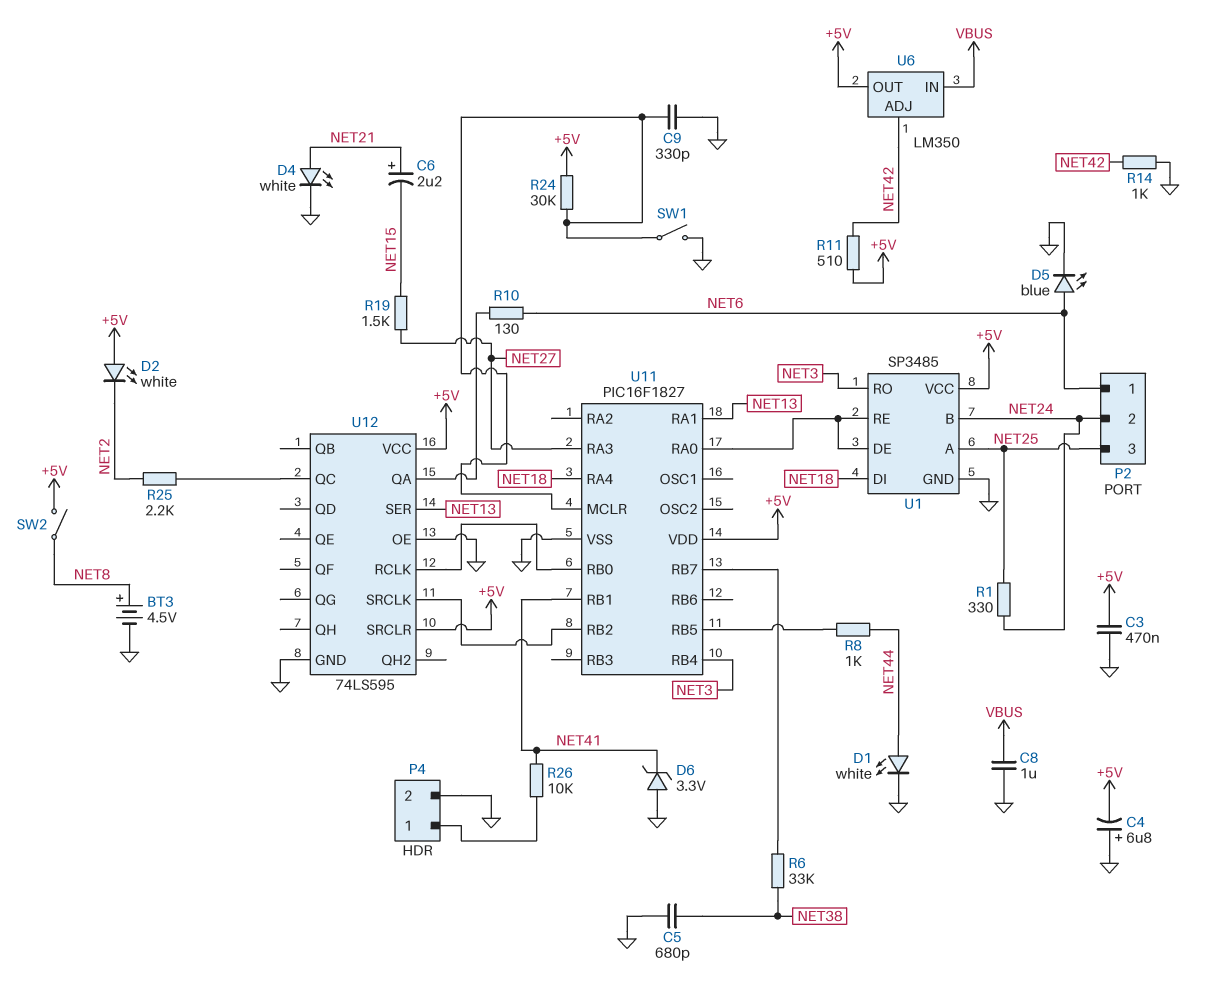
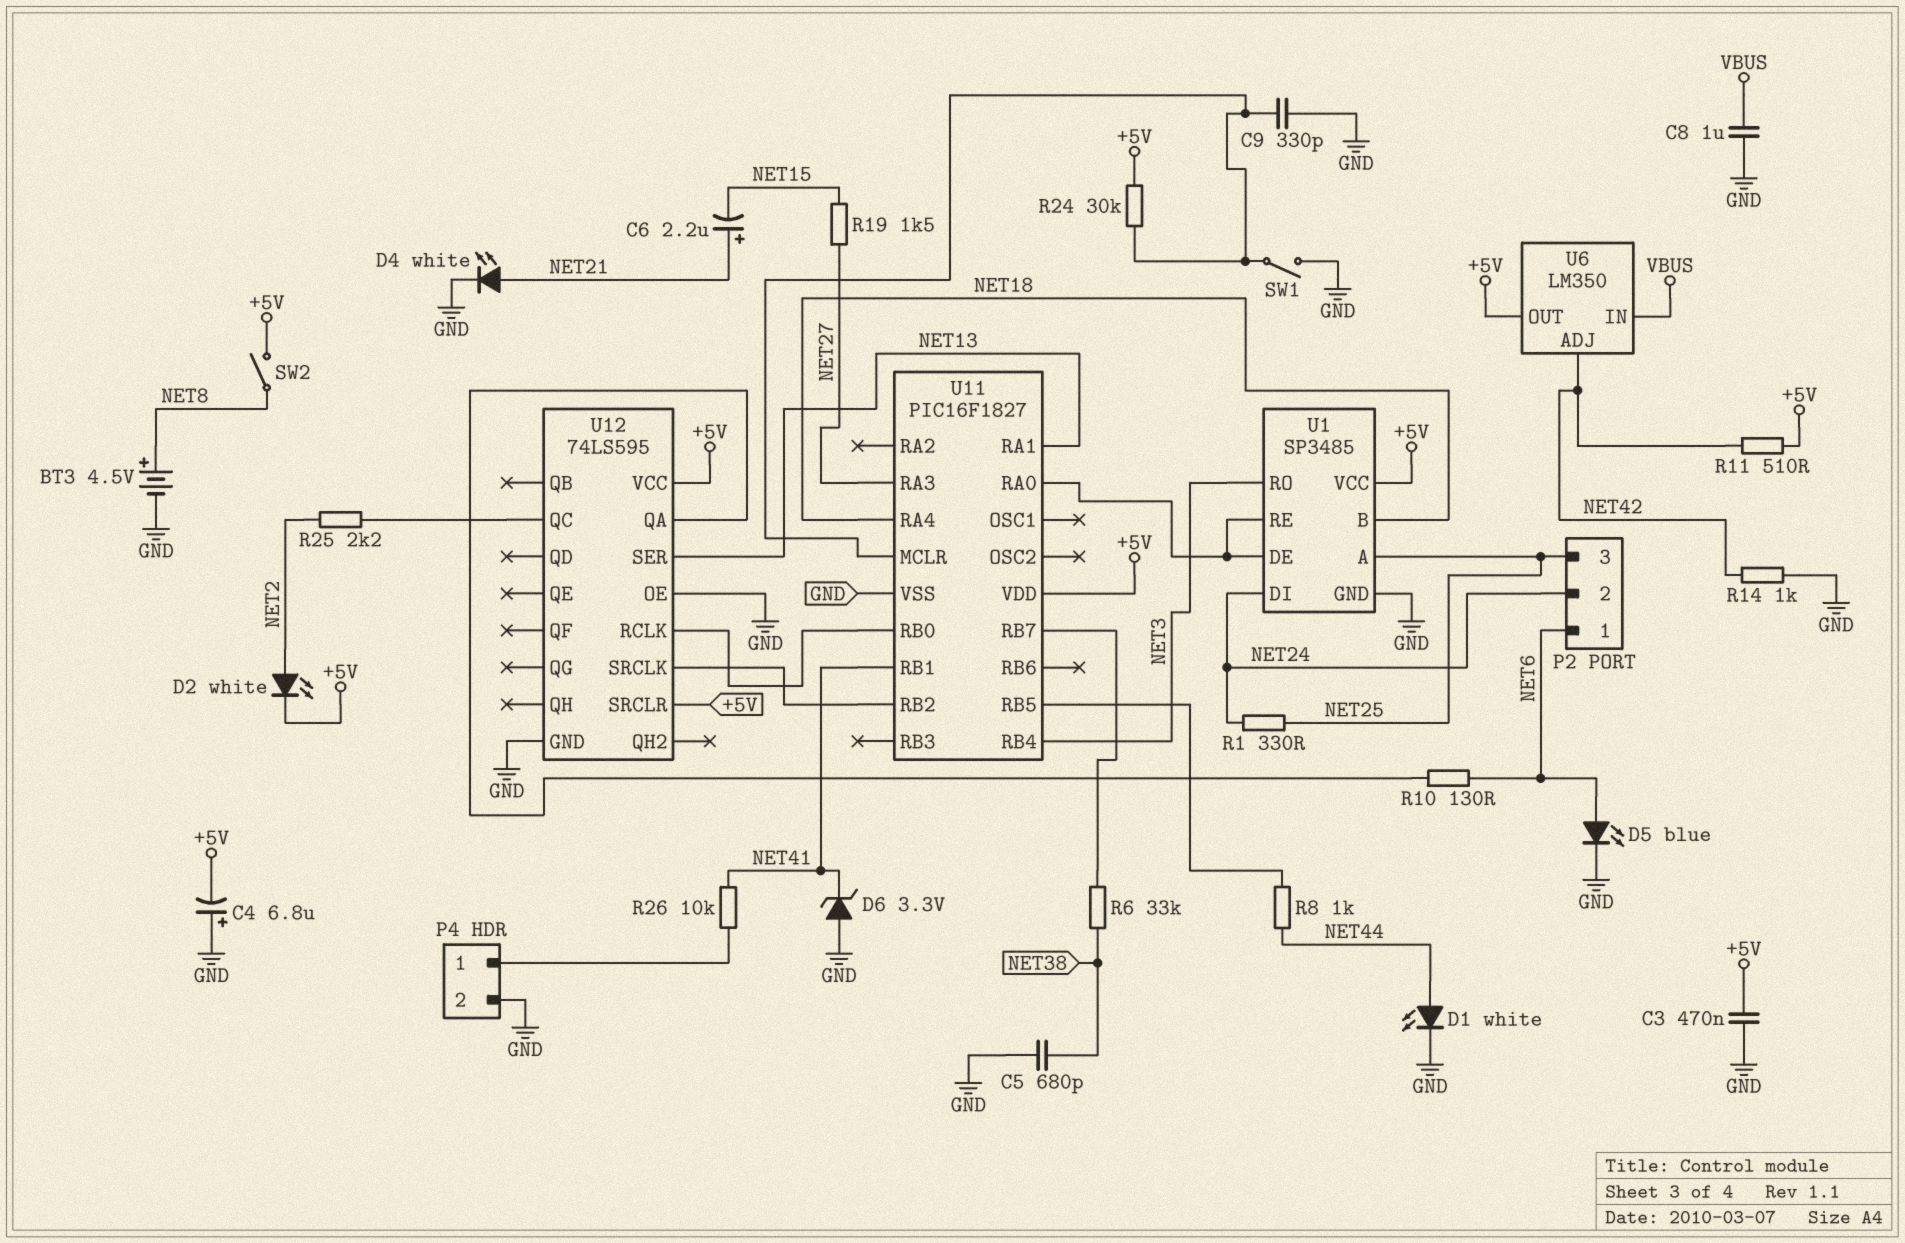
D2: LED white (A +5V, K NET2) -> LED white (A NET2, K +5V)
U1 pin B: NET24 -> NET18
U1 pin DI: NET18 -> NET24

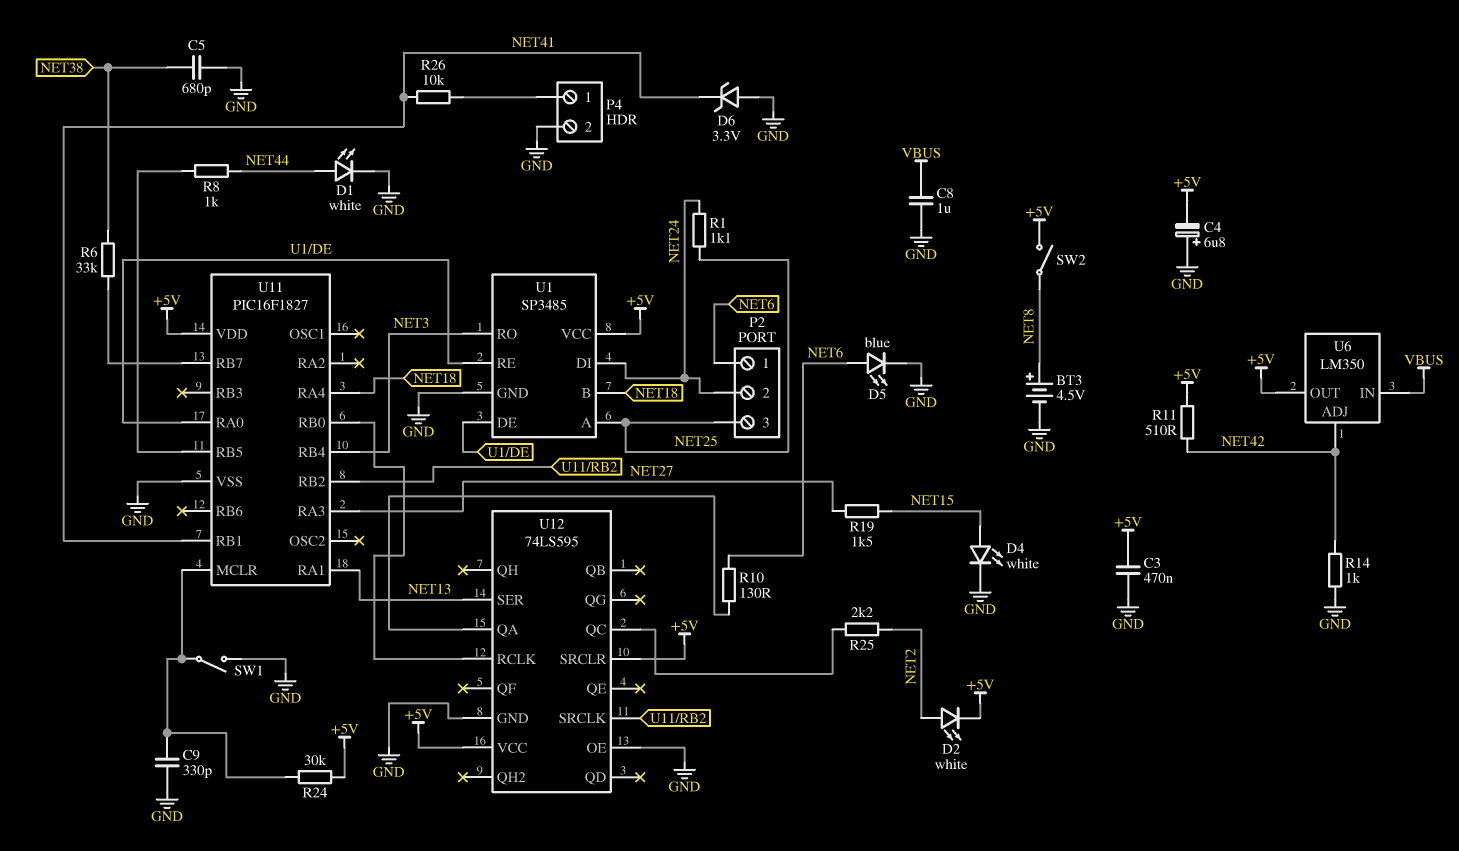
C6: 2.2uF (plus NET21, minus NET15) -> none
D4: LED white (A NET21, K GND) -> LED white (A NET15, K GND)
R1: 330 (NET24, NET25) -> 1.1k (NET24, NET25)

